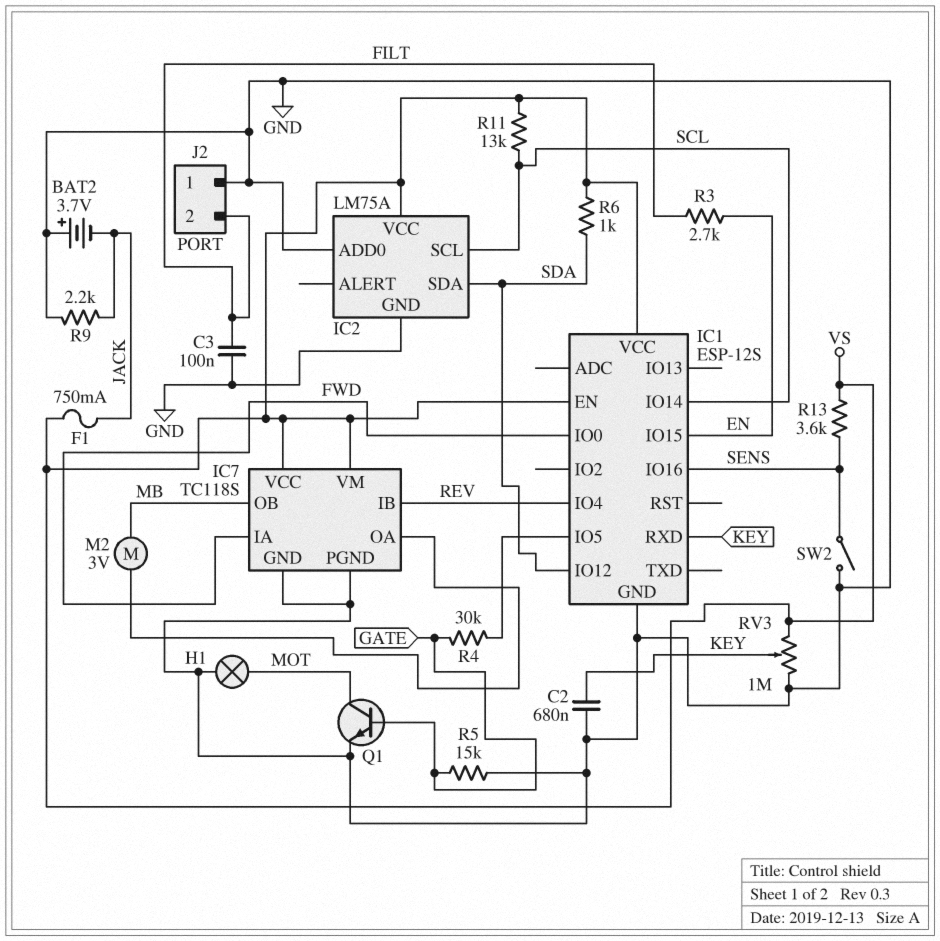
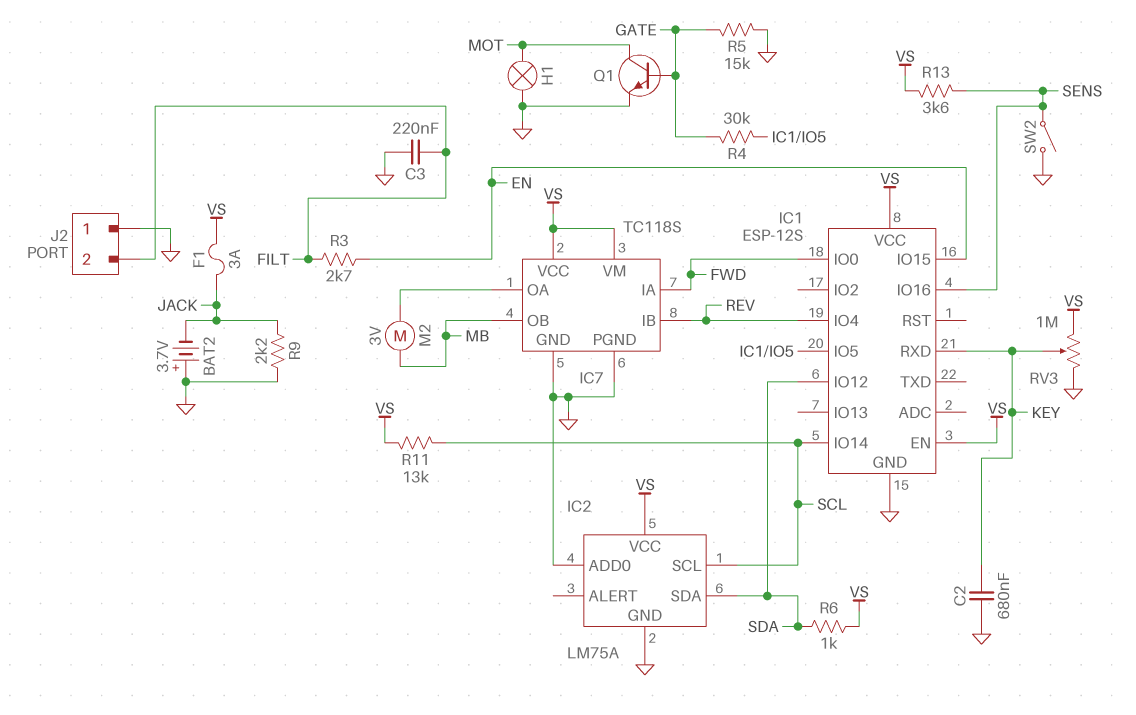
C3: 100nF (FILT, GND) -> 220nF (FILT, GND)
F1: 750mA (JACK, VS) -> 3A (JACK, VS)

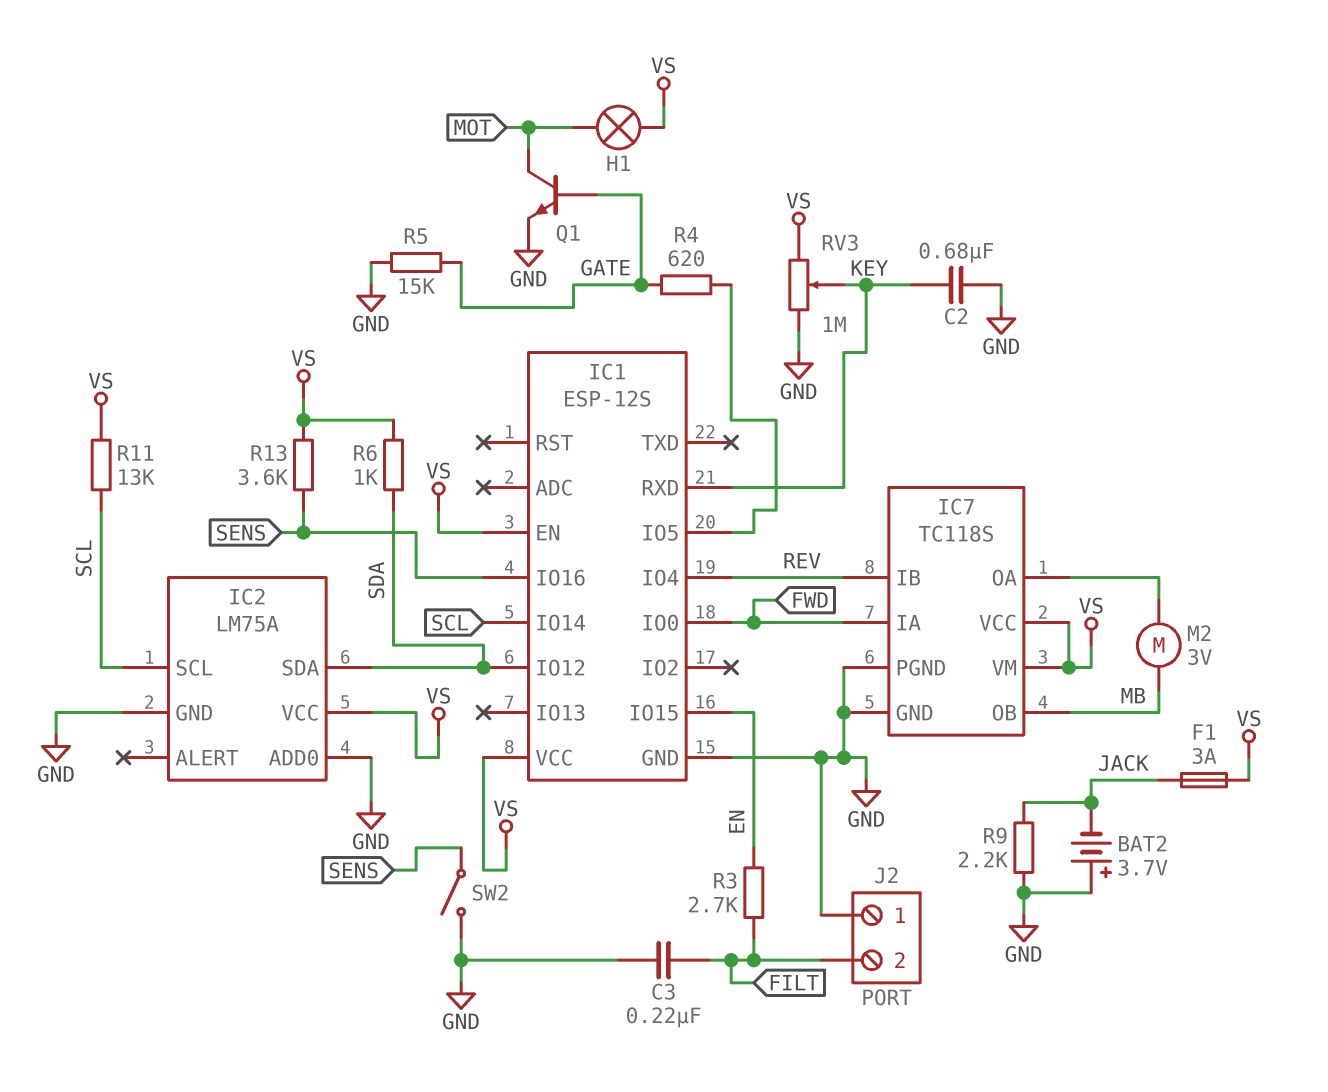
H1: lamp (GND, MOT) -> lamp (MOT, VS)
R4: 30k (GATE, IC1/IO5) -> 620 (GATE, IC1/IO5)

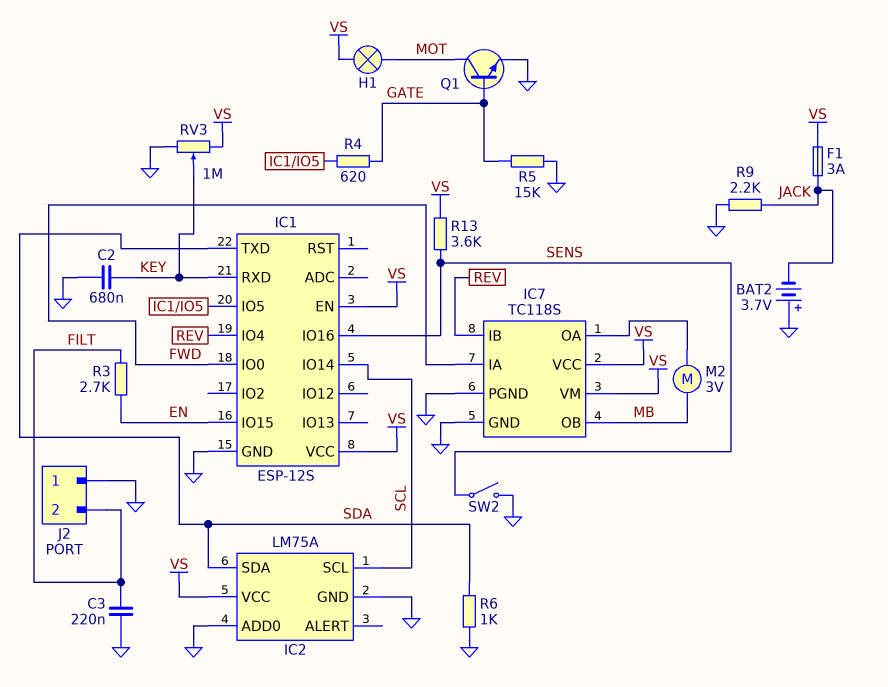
IC1 pin IO12: SDA -> none
IC1 pin TXD: none -> SDA
R6: 1k (SDA, VS) -> 1k (GND, SDA)
R11: 13k (SCL, VS) -> none

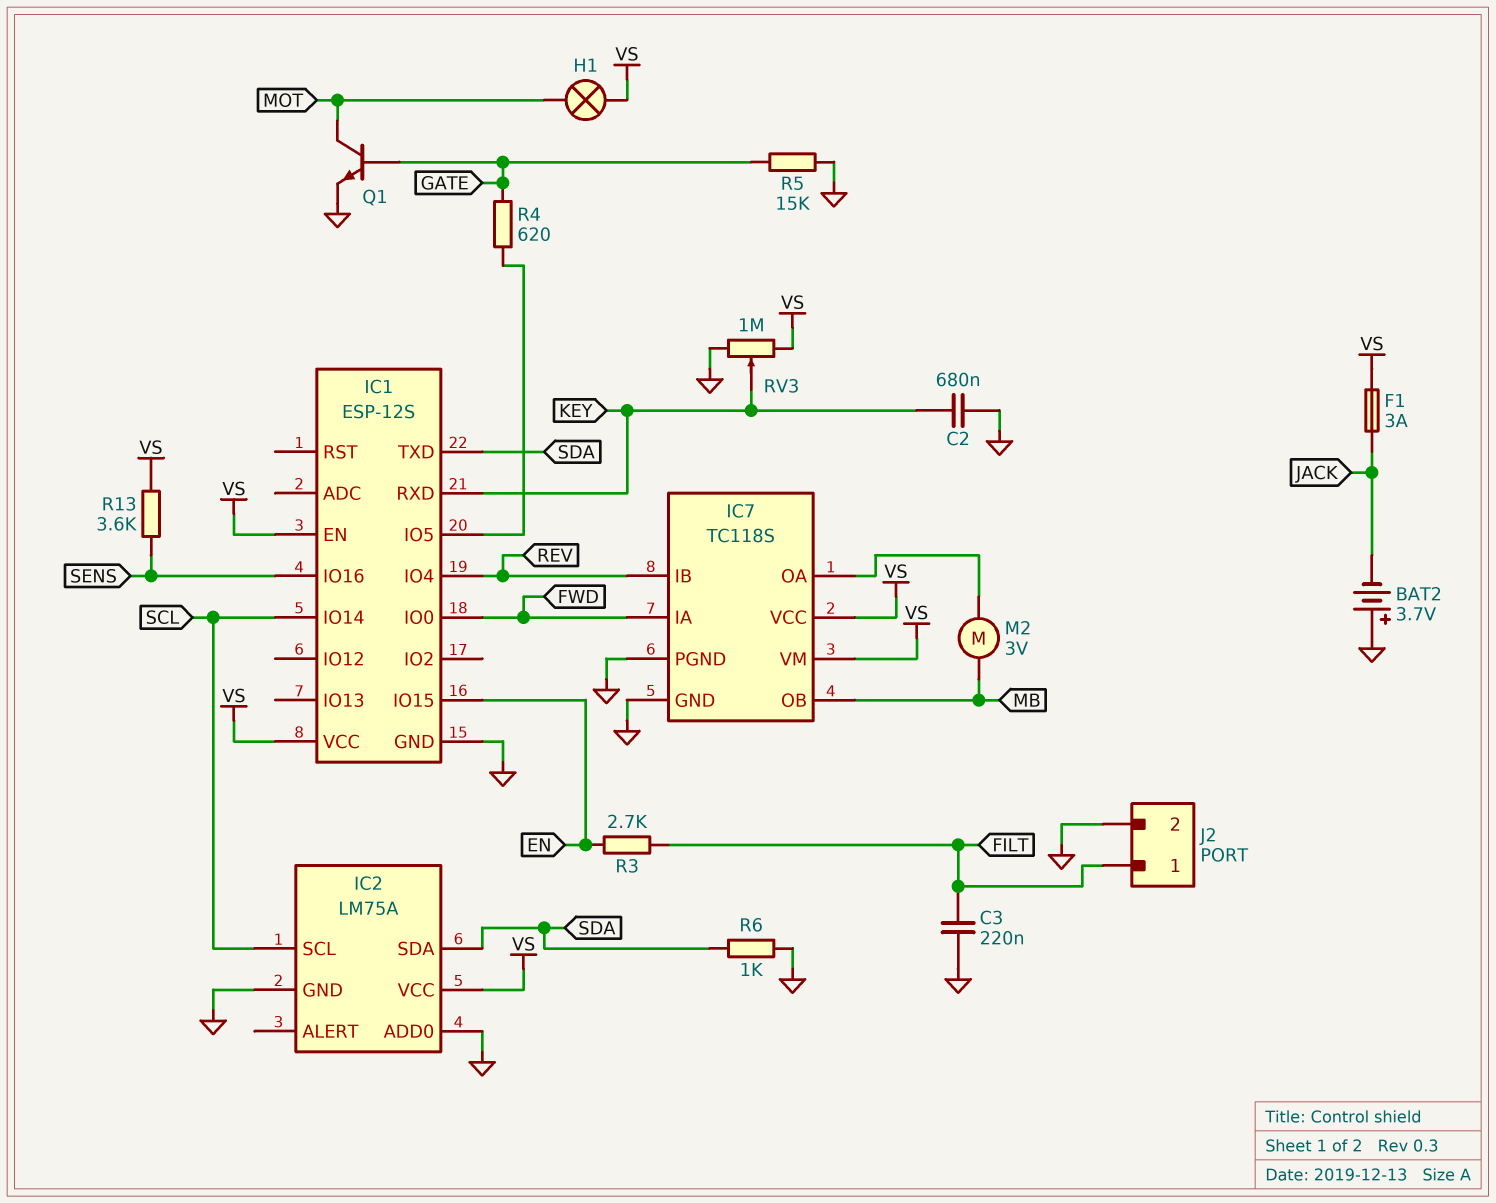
J2 pin 1: GND -> FILT
J2 pin 2: FILT -> GND
R9: 2.2k (GND, JACK) -> none
SW2: switch (GND, SENS) -> none

